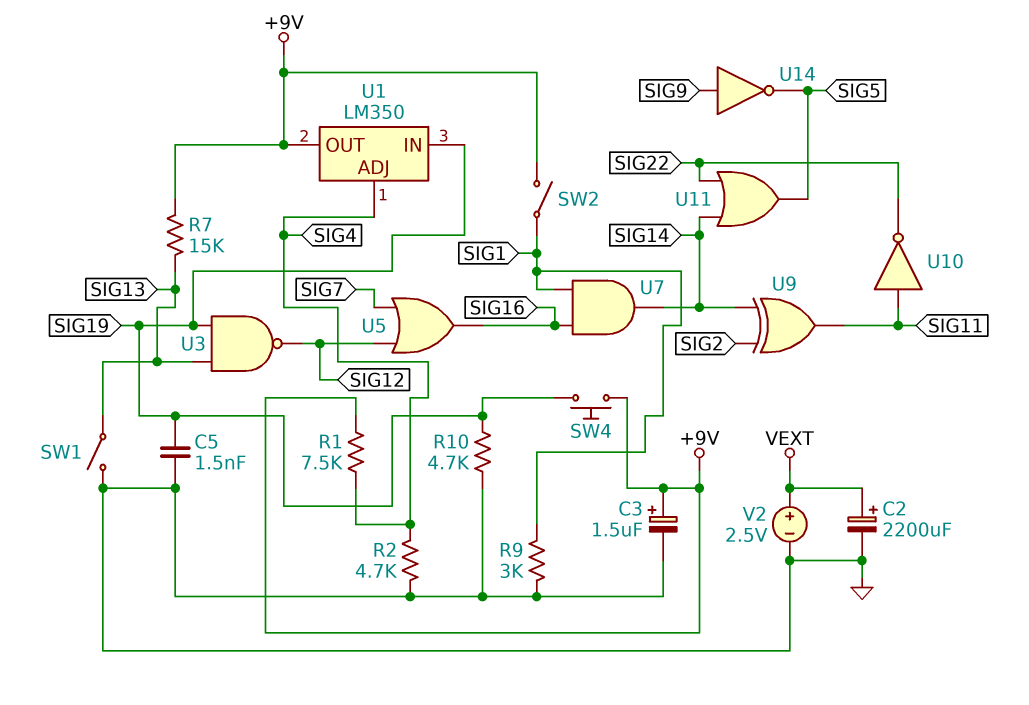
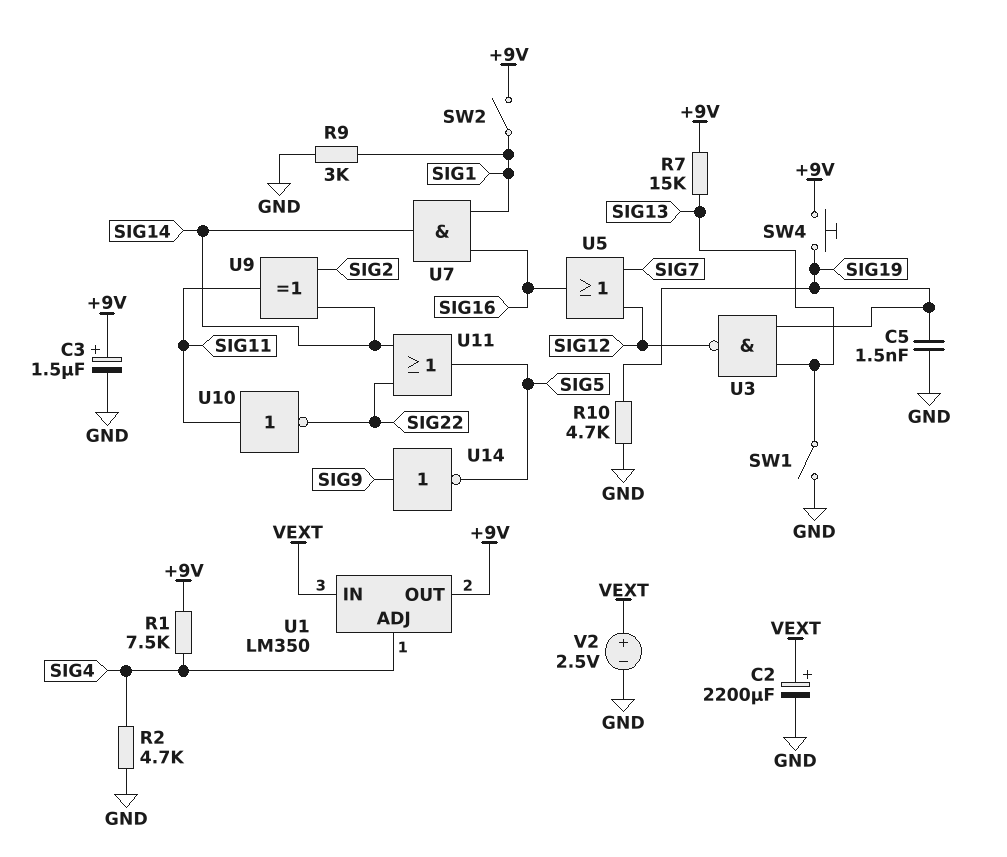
U1 pin IN: SIG19 -> VEXT

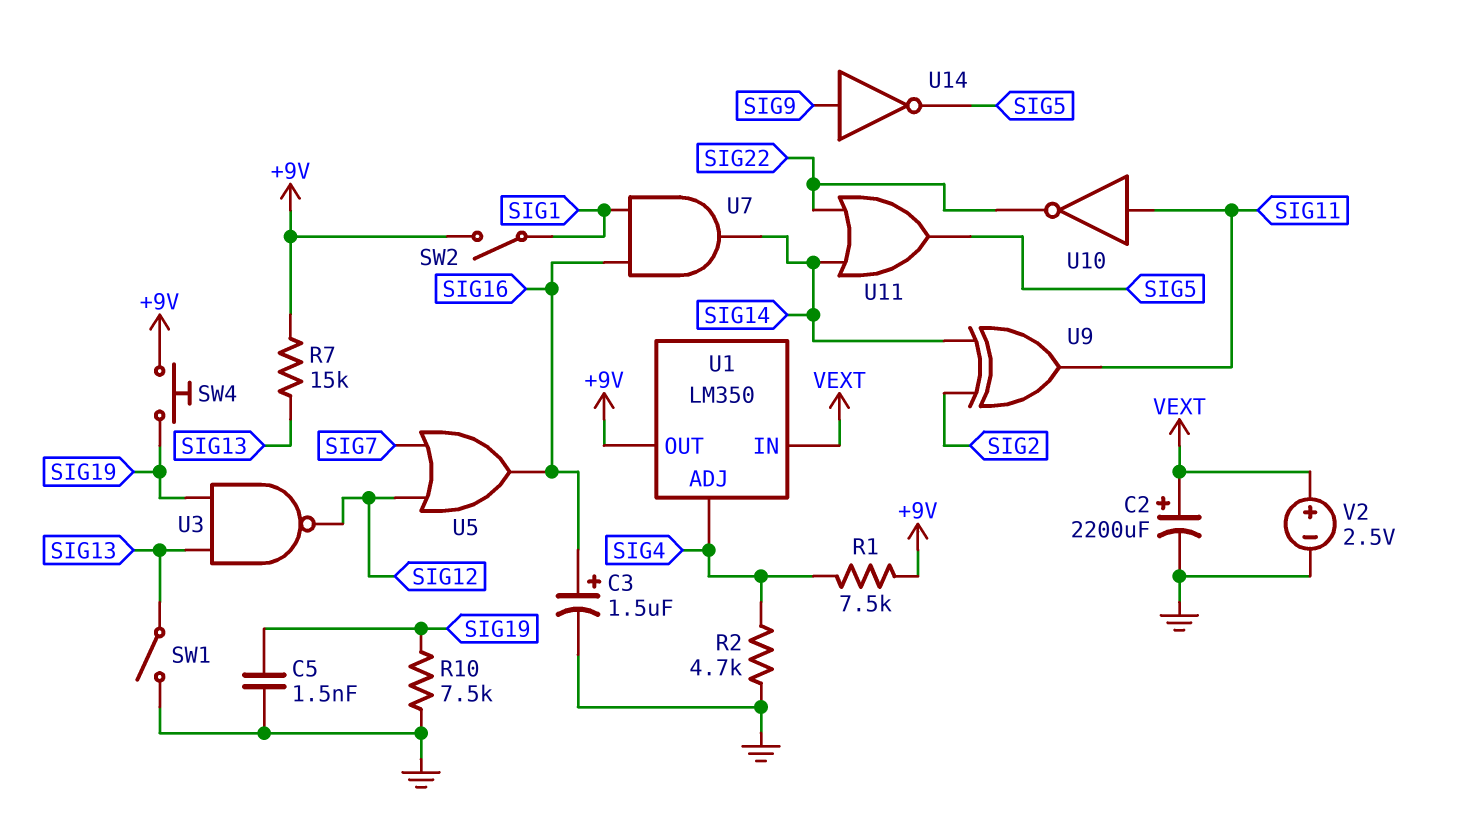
C3: 1.5uF (plus +9V, minus GND) -> 1.5uF (plus SIG16, minus GND)
R9: 3k (GND, SIG1) -> none
R10: 4.7k (GND, SIG19) -> 7.5k (GND, SIG19)

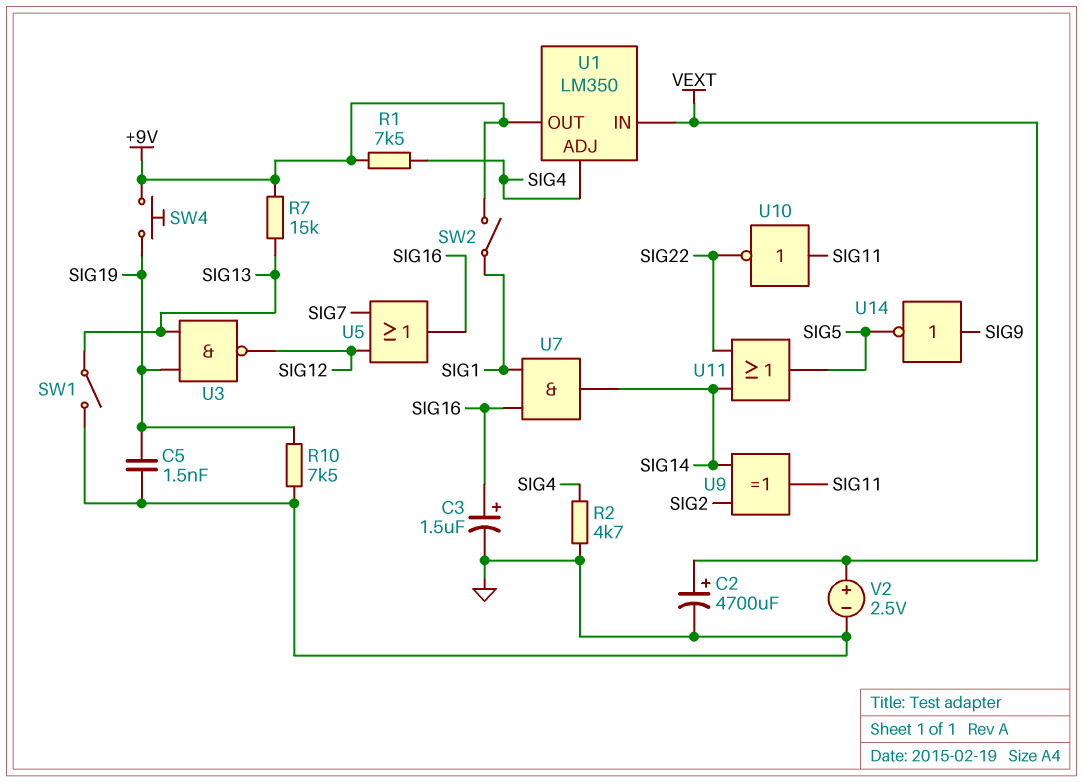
C2: 2200uF (plus VEXT, minus GND) -> 4700uF (plus VEXT, minus GND)

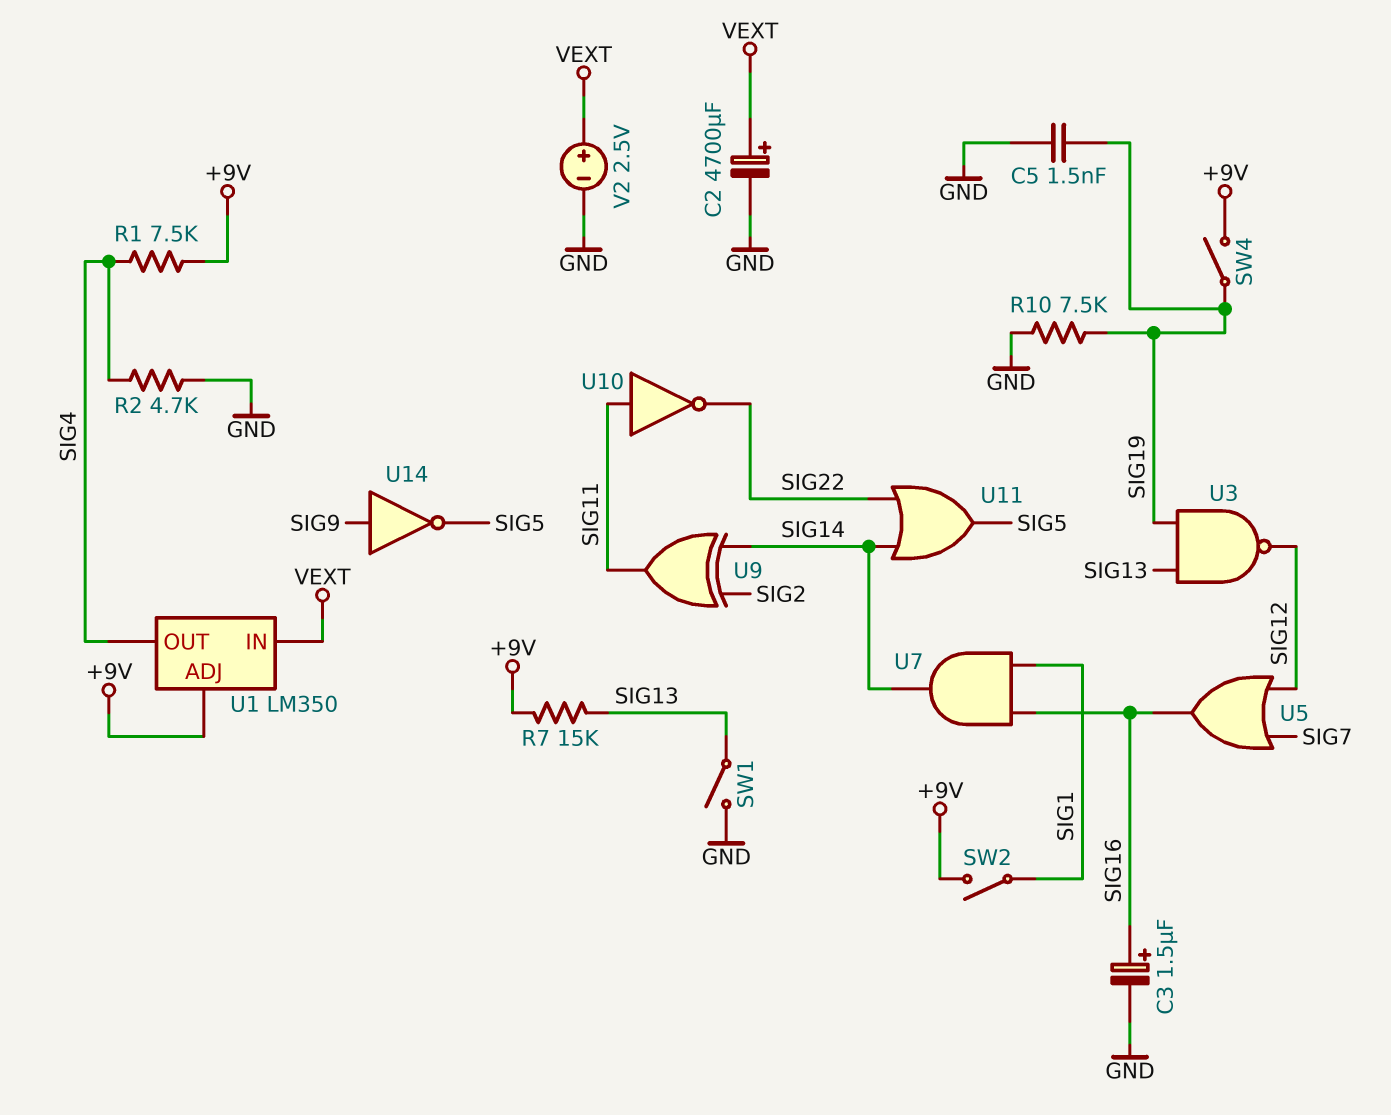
SW4: button (+9V, SIG19) -> switch (+9V, SIG19)
U1 pin ADJ: SIG4 -> +9V
U1 pin OUT: +9V -> SIG4

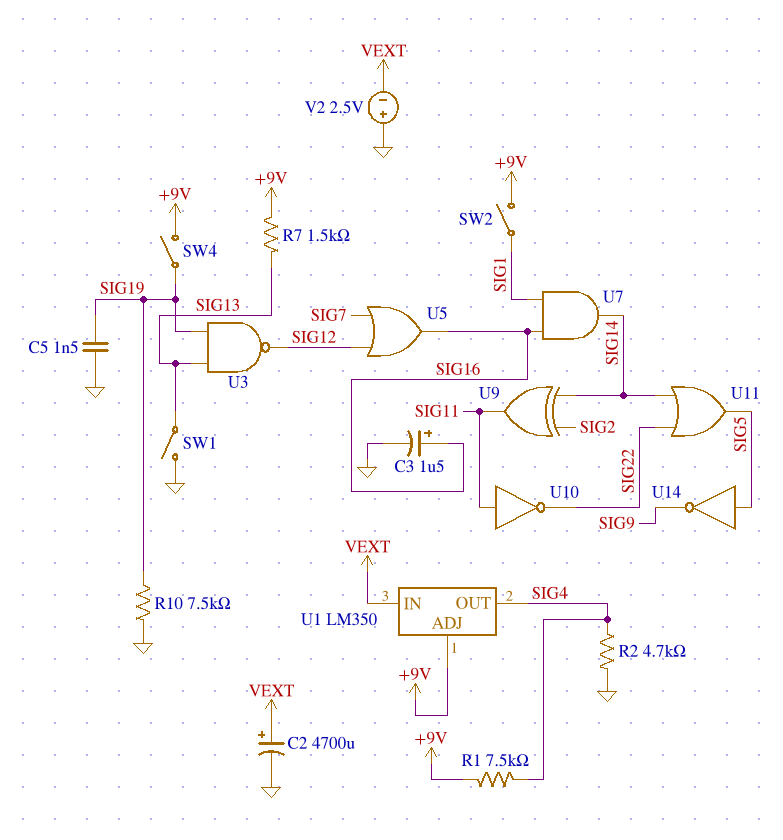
R7: 15k (+9V, SIG13) -> 1.5k (+9V, SIG13)
U14: NOT (in SIG9, out SIG5) -> NOT (in SIG5, out SIG9)
V2: 2.5V (plus VEXT, minus GND) -> 2.5V (plus GND, minus VEXT)

